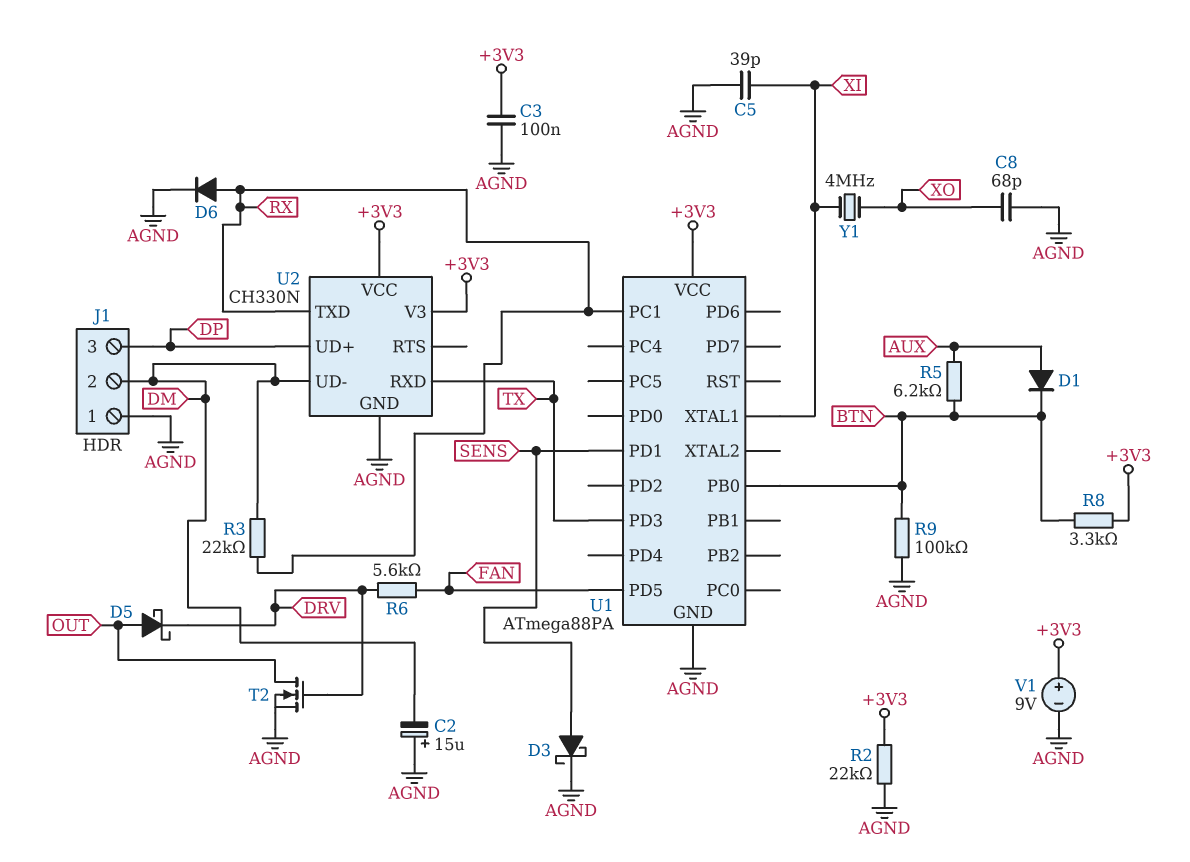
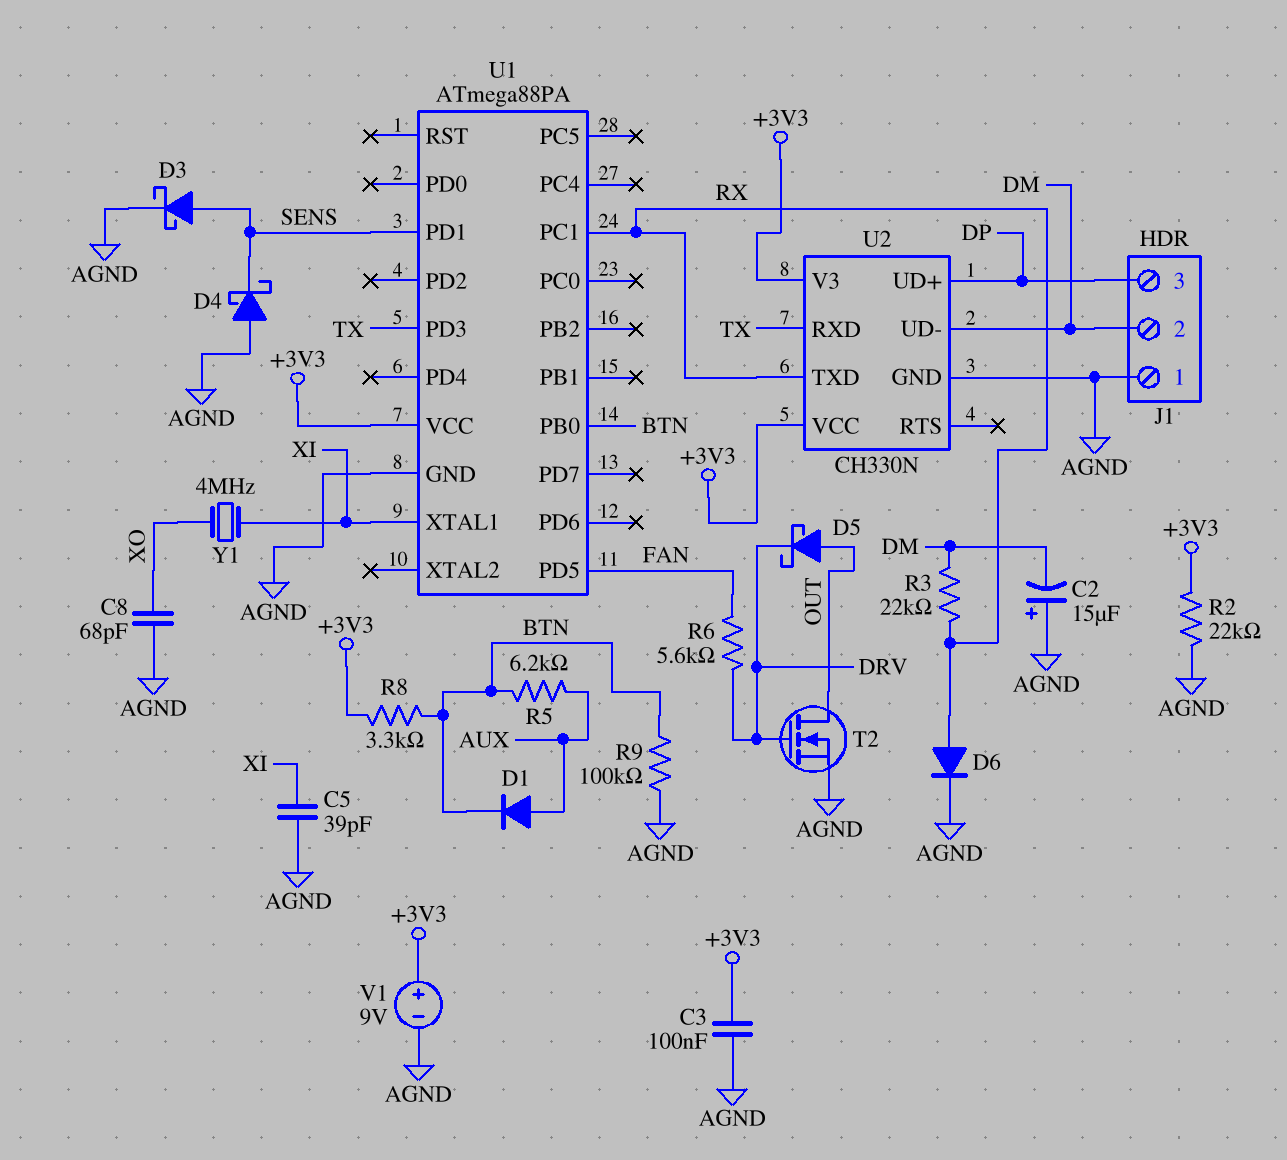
D4: none -> schottky (A AGND, K SENS)

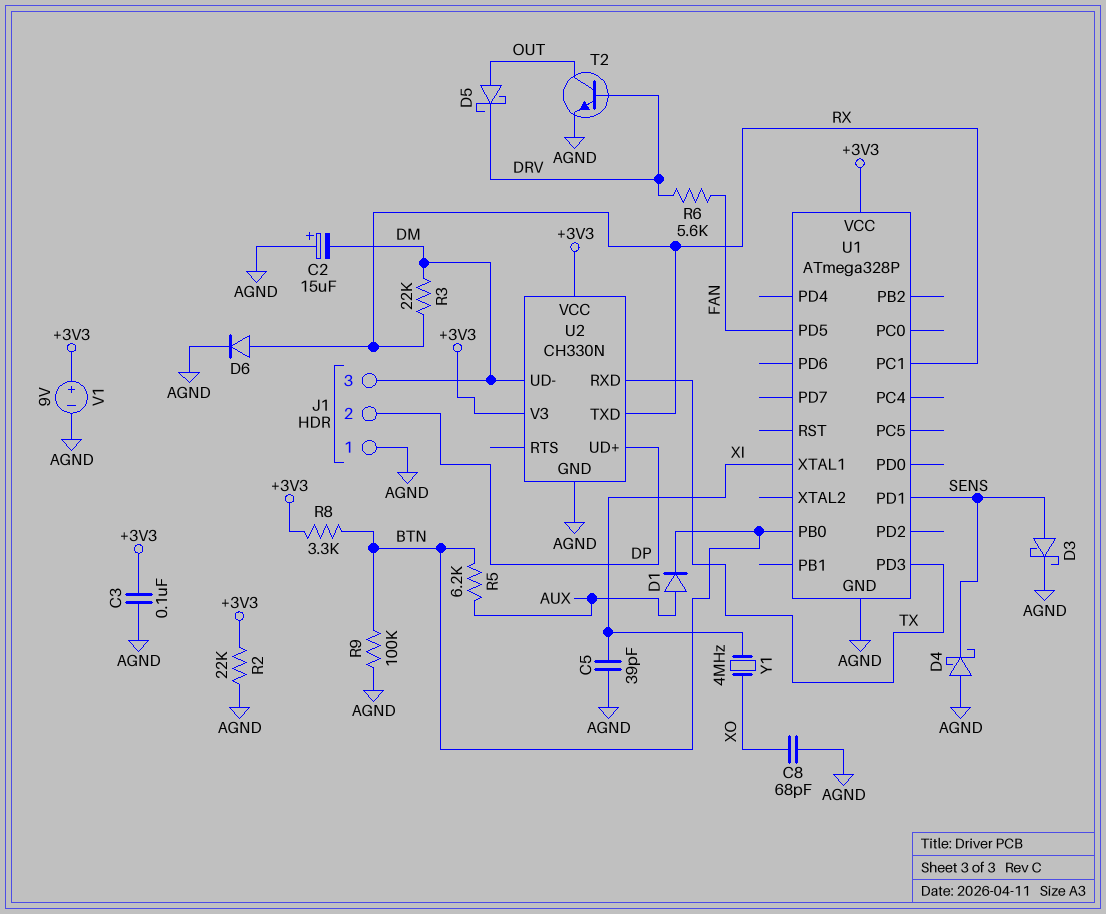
J1 pin 2: DM -> DP
J1 pin 3: DP -> DM
T2: NMOS (G DRV, D OUT, S AGND) -> NPN (B DRV, C OUT, E AGND)
U1: ATmega88PA -> ATmega328P

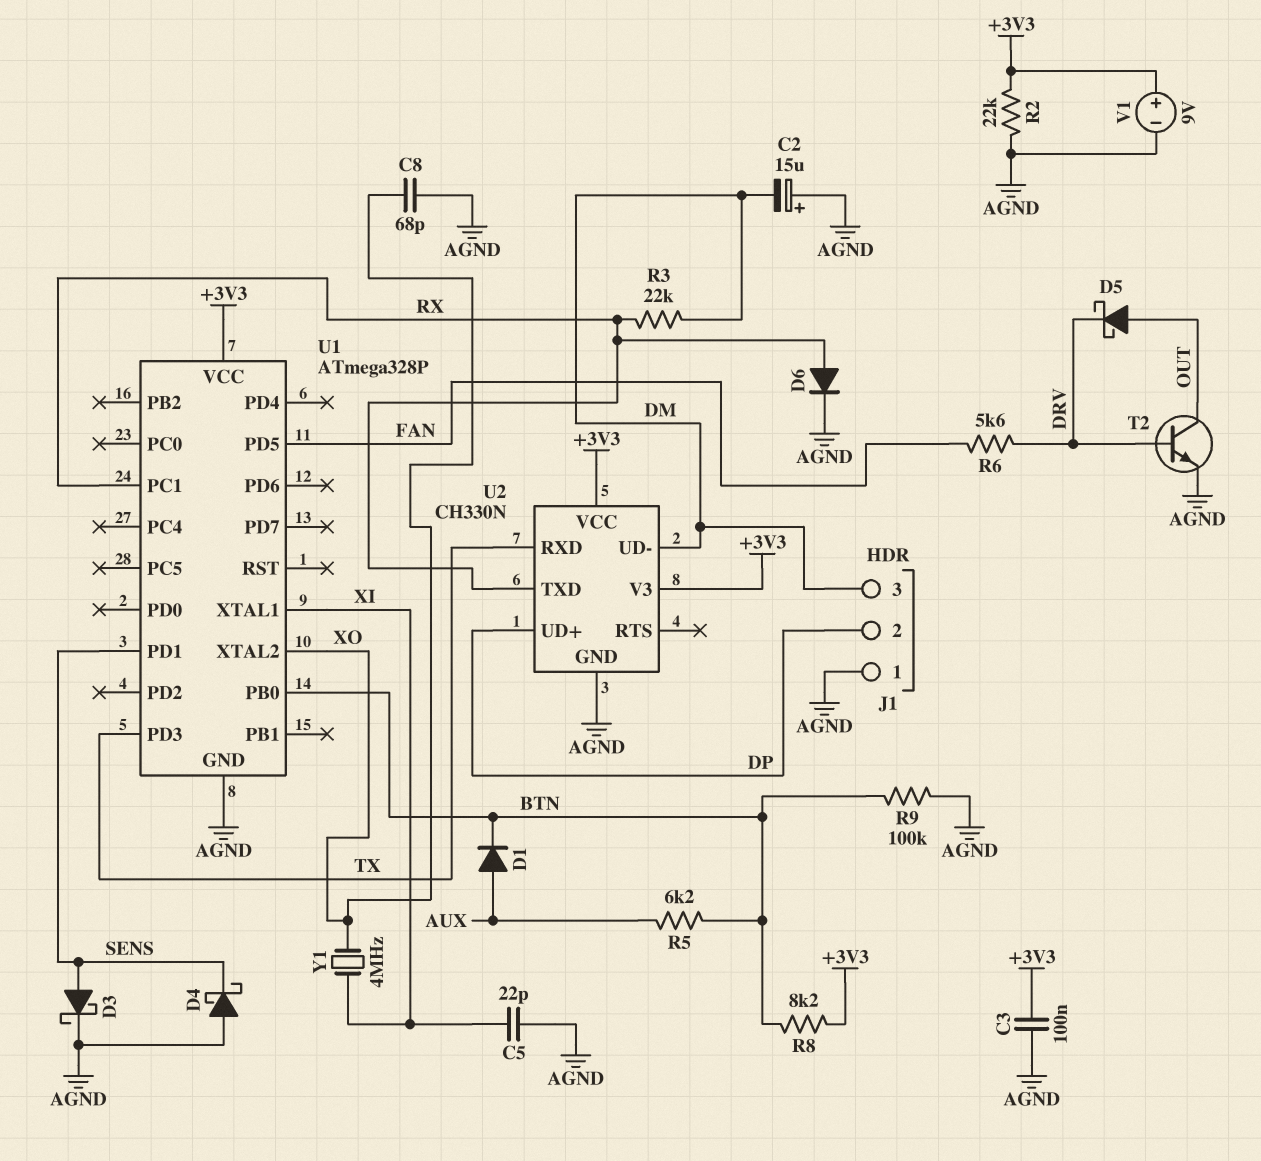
C5: 39pF (AGND, XI) -> 22pF (AGND, XI)
R8: 3.3k (+3V3, BTN) -> 8.2k (+3V3, BTN)
U1 pin XTAL2: none -> XO

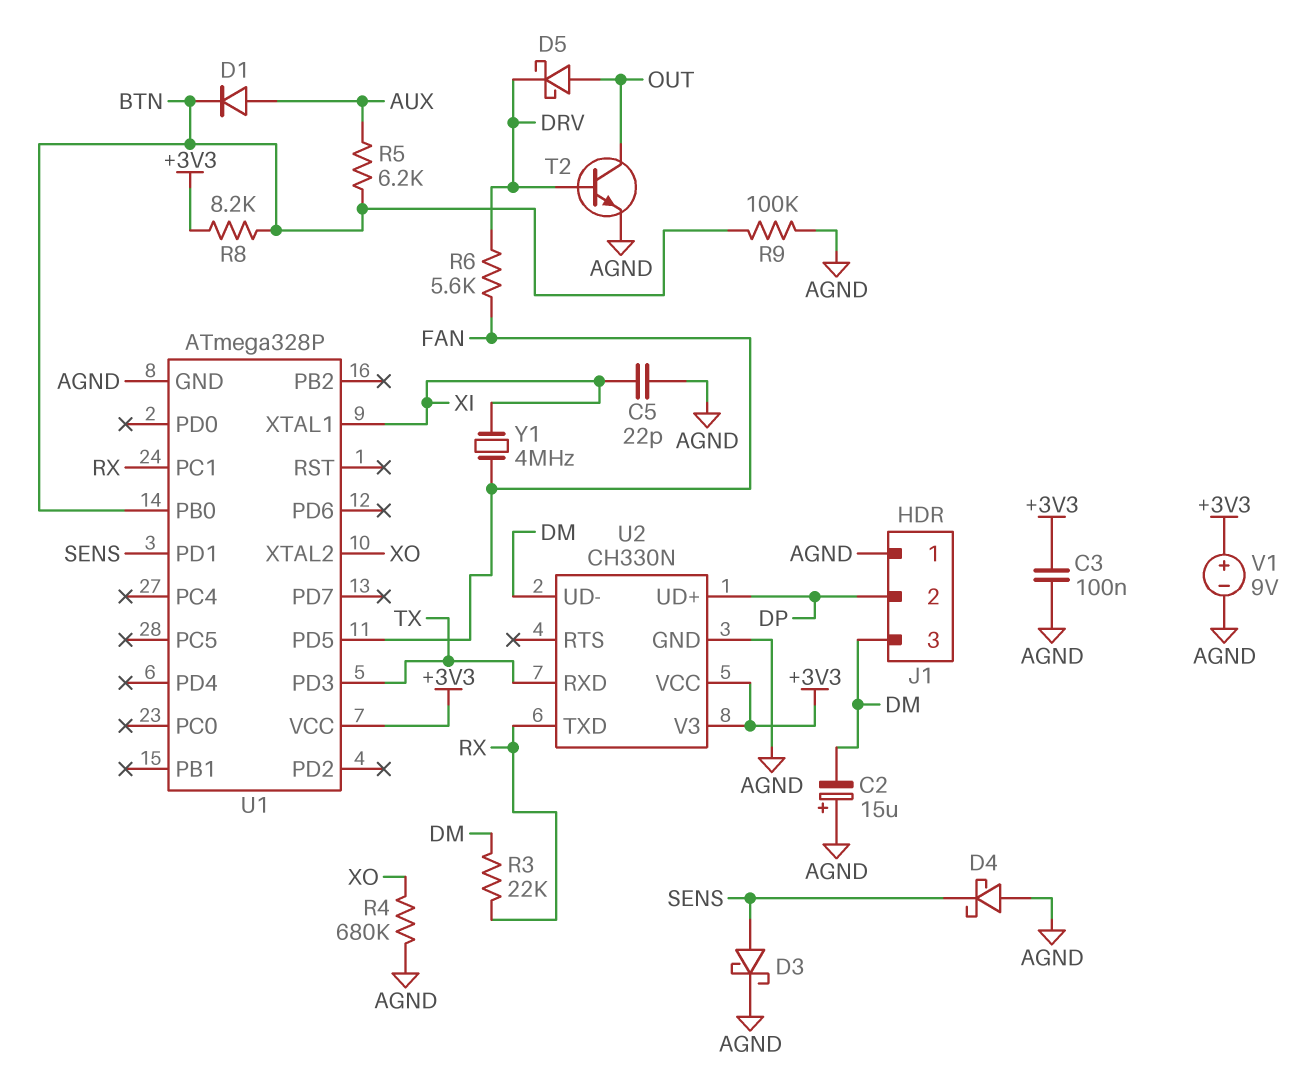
C8: 68pF (AGND, XO) -> none
D6: diode (A RX, K AGND) -> none
R2: 22k (+3V3, AGND) -> none
R4: none -> 680k (AGND, XO)
Y1: 4MHz (XI, XO) -> 4MHz (FAN, XI)

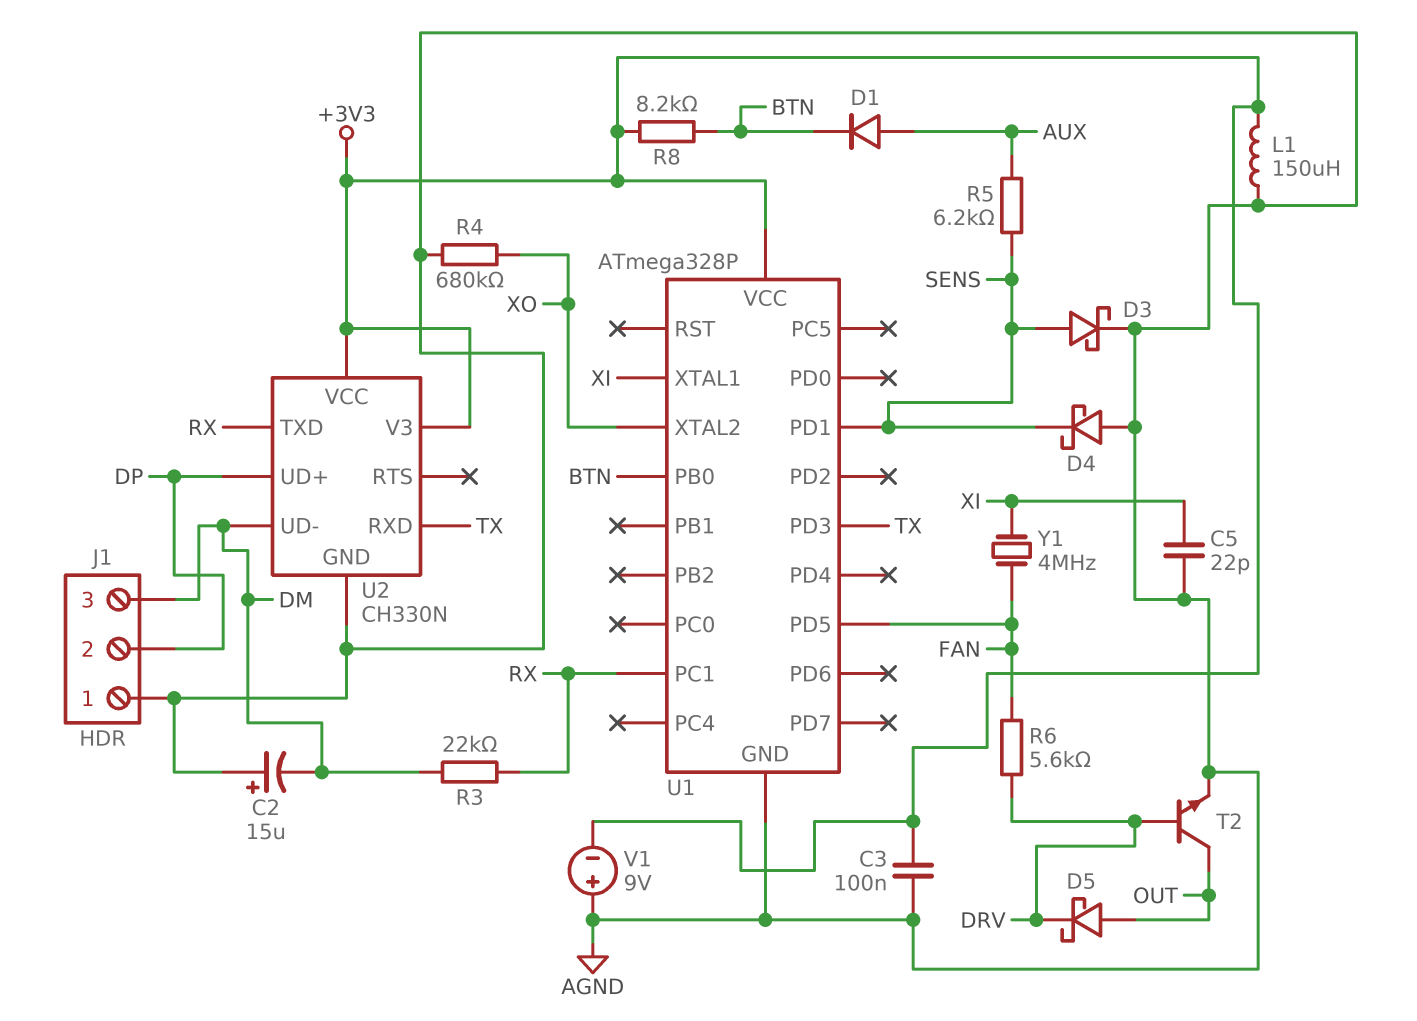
L1: none -> 150uH (+3V3, AGND)
R5: 6.2k (AUX, BTN) -> 6.2k (AUX, SENS)
R9: 100k (AGND, BTN) -> none
V1: 9V (plus +3V3, minus AGND) -> 9V (plus AGND, minus +3V3)

